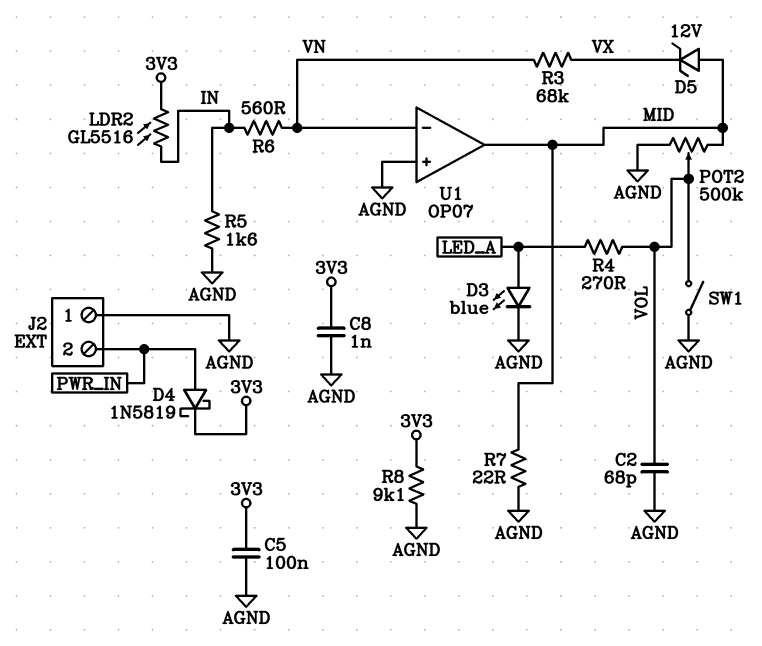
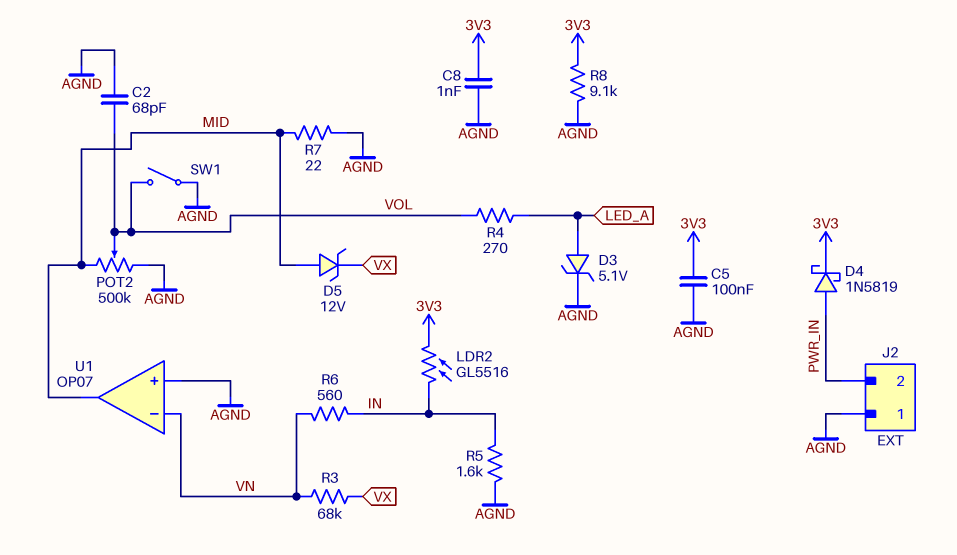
D3: LED blue (A LED_A, K AGND) -> zener 5.1V (A LED_A, K AGND)

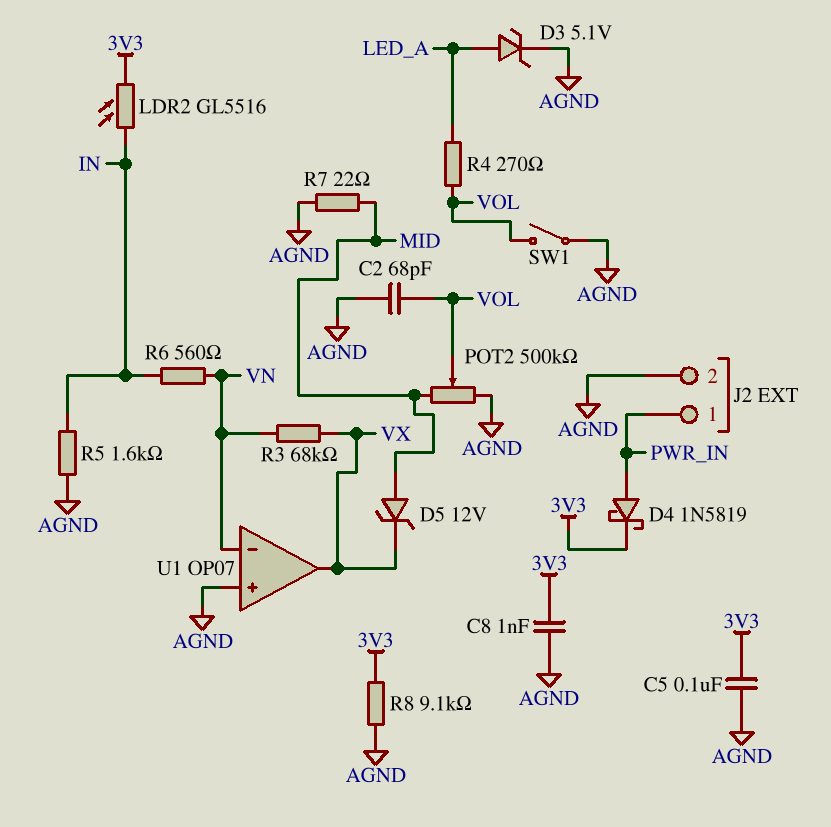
J2 pin 1: AGND -> PWR_IN
J2 pin 2: PWR_IN -> AGND
U1 pin out: MID -> VX

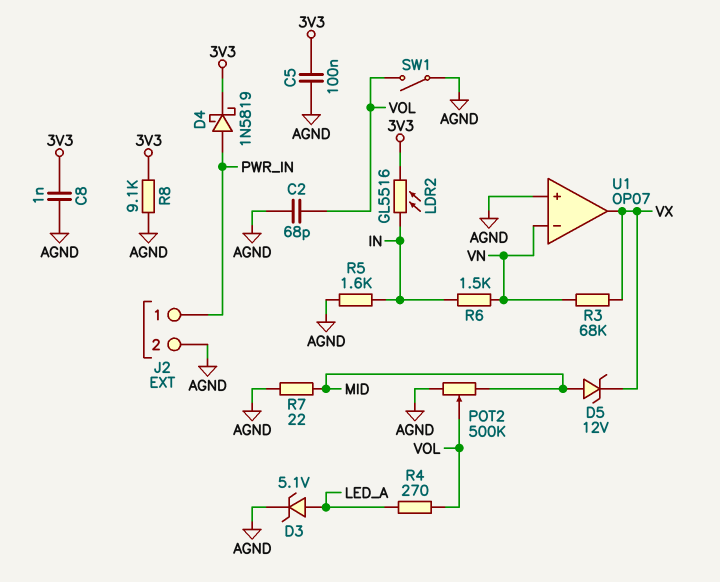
R6: 560 (IN, VN) -> 1.5k (IN, VN)

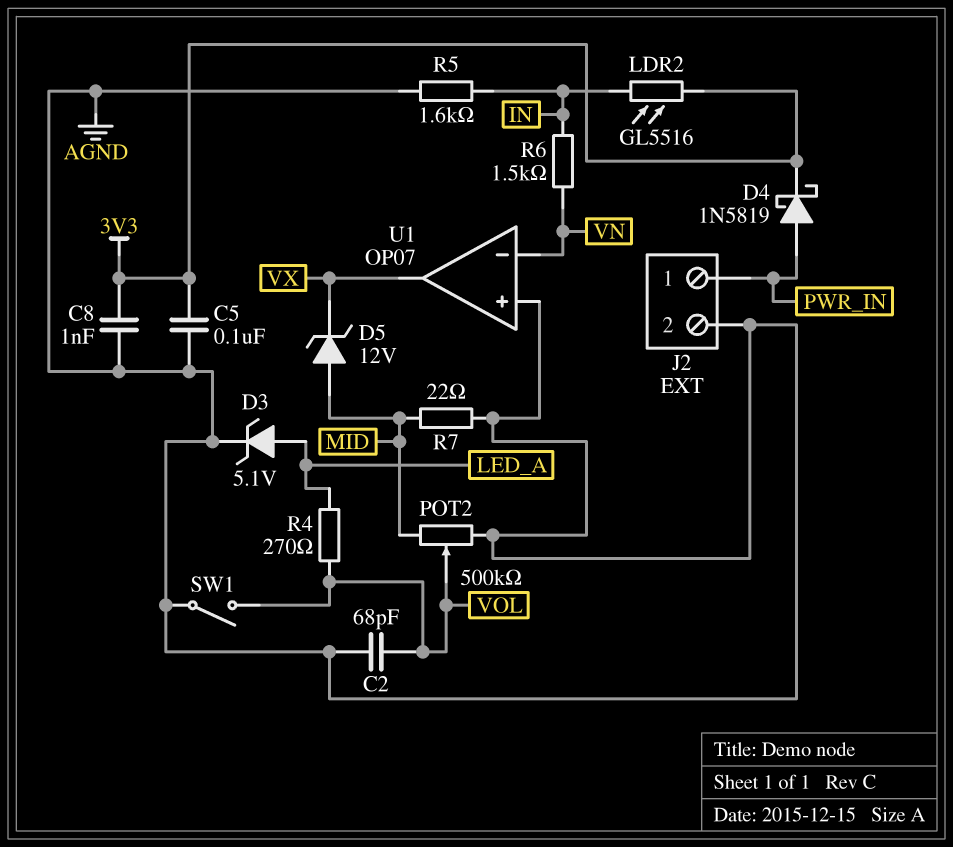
R3: 68k (VN, VX) -> none
R8: 9.1k (3V3, AGND) -> none

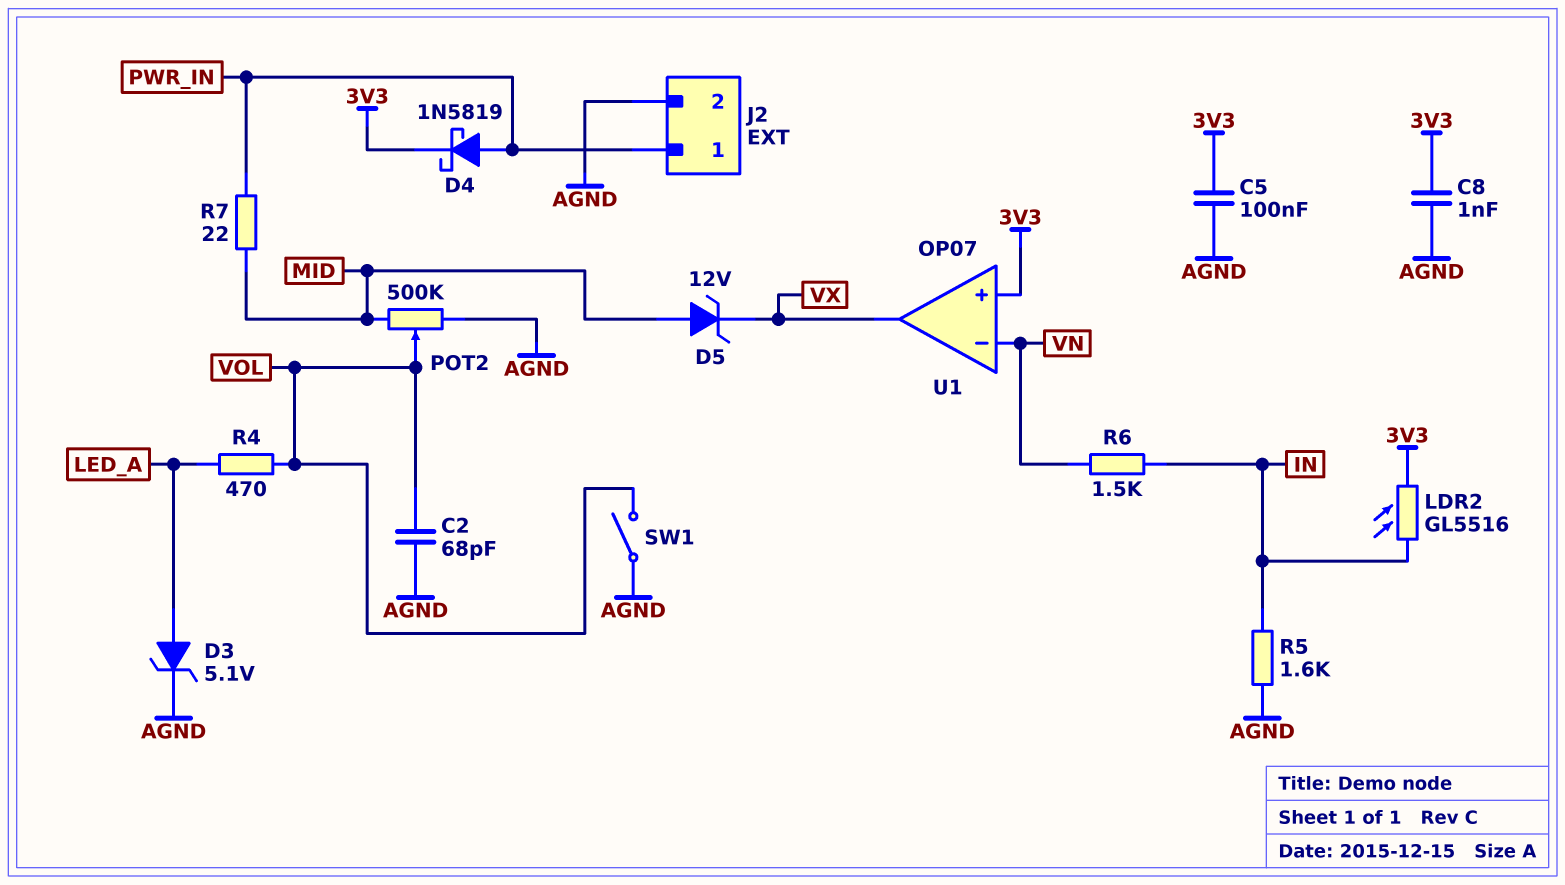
R4: 270 (LED_A, VOL) -> 470 (LED_A, VOL)
R7: 22 (AGND, MID) -> 22 (MID, PWR_IN)
U1 pin in+: AGND -> 3V3

